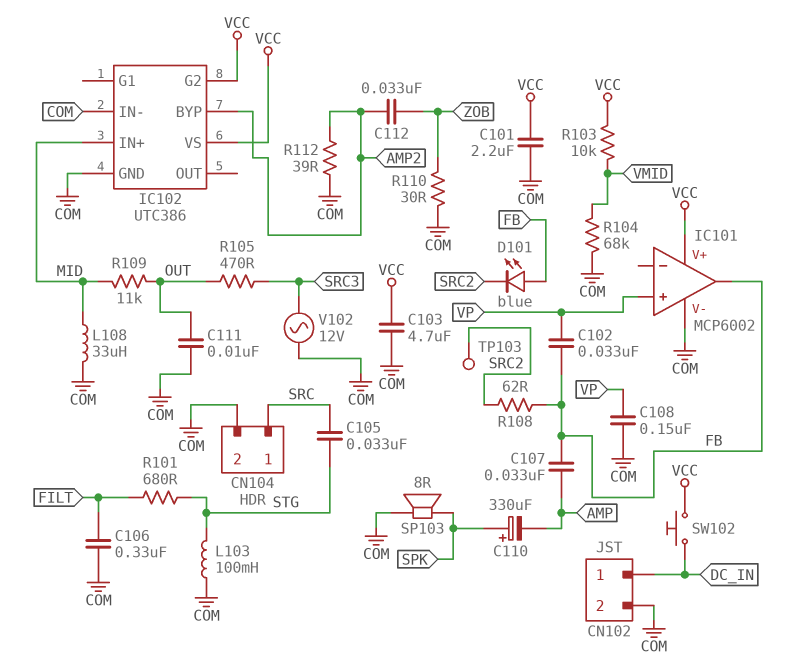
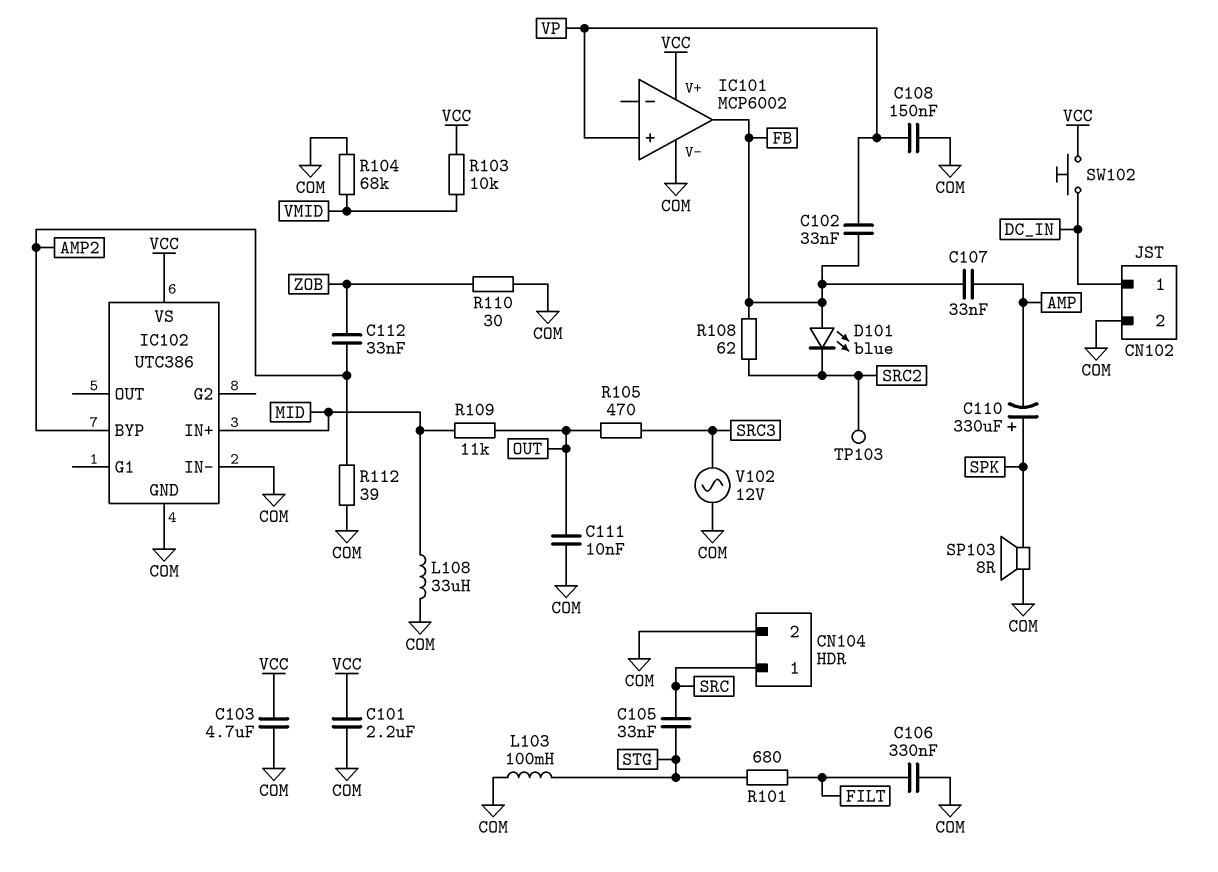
IC102 pin G2: VCC -> none

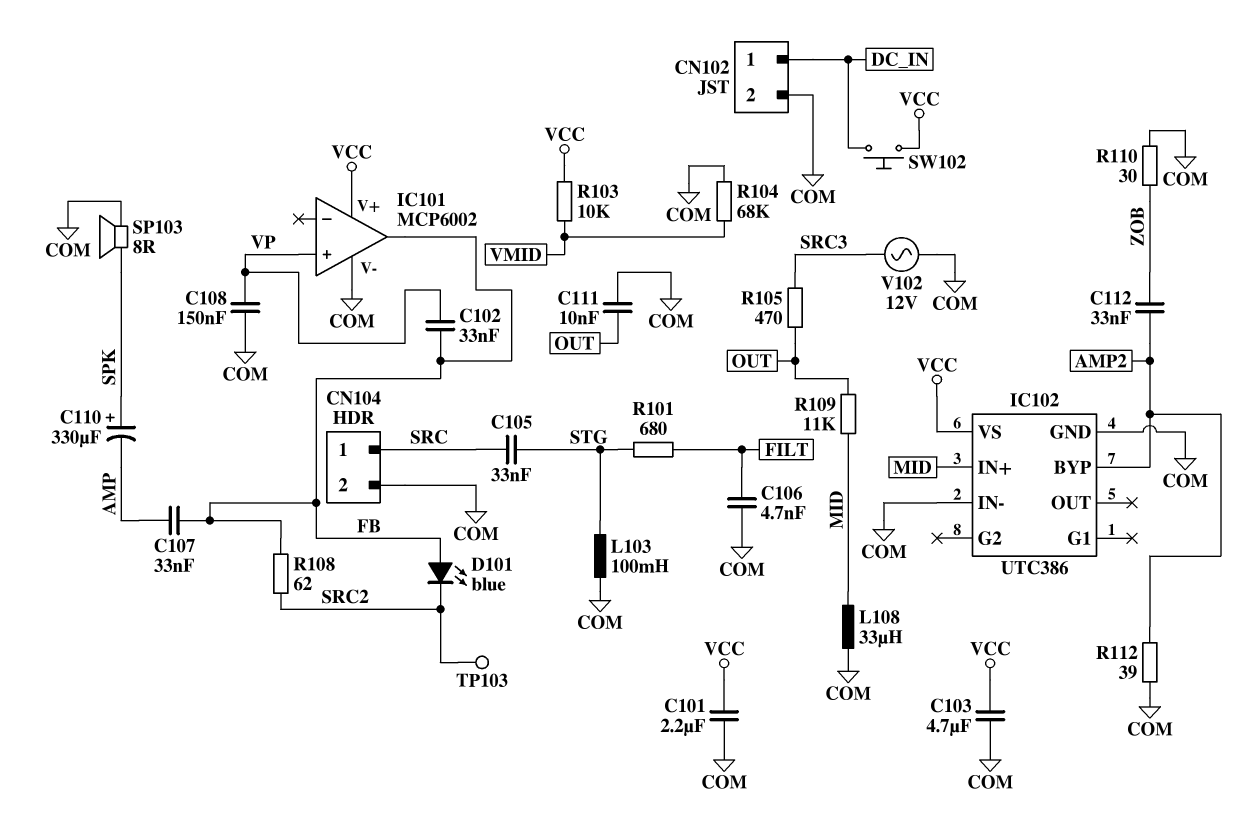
C106: 330nF (COM, FILT) -> 4.7nF (COM, FILT)

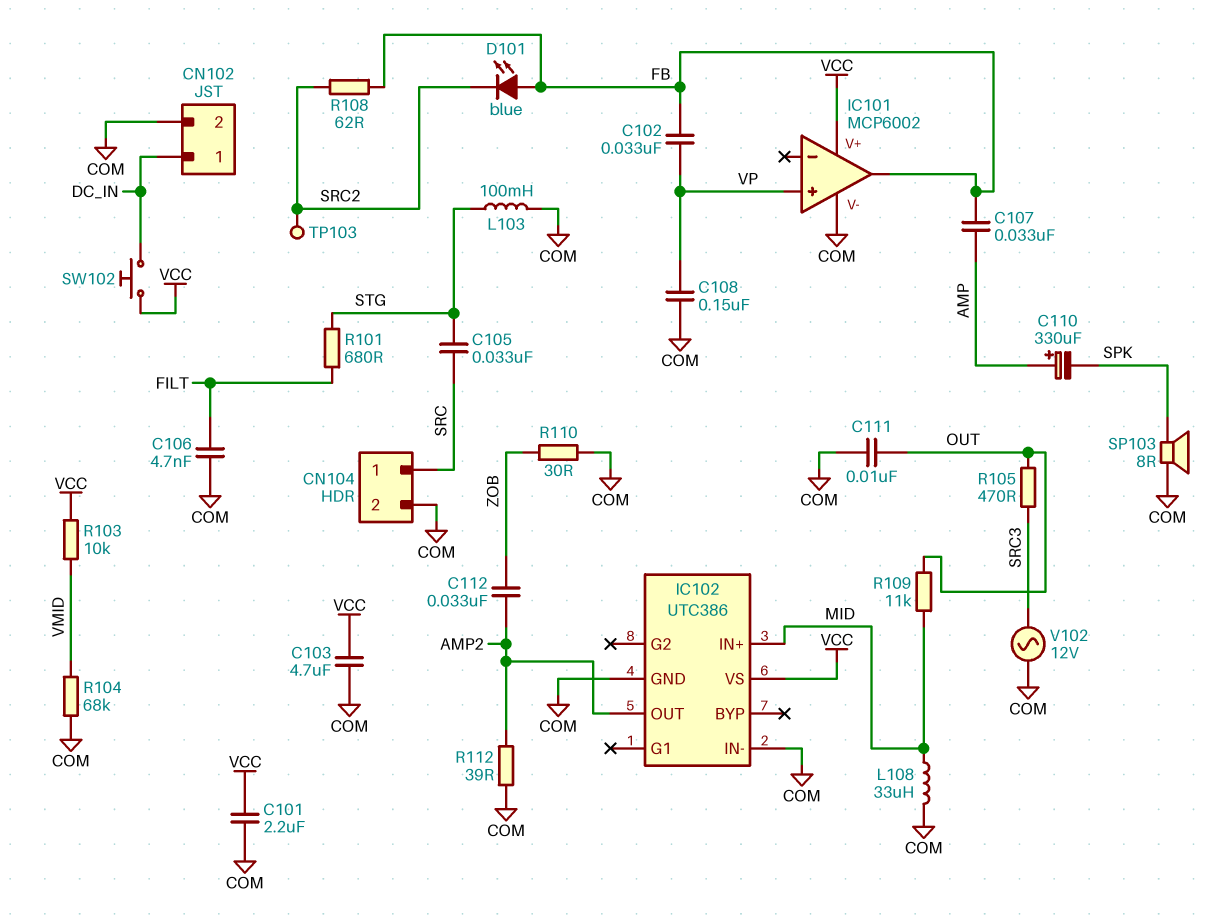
C110: 330uF (plus SPK, minus AMP) -> 330uF (plus AMP, minus SPK)
IC102 pin BYP: AMP2 -> none
IC102 pin OUT: none -> AMP2

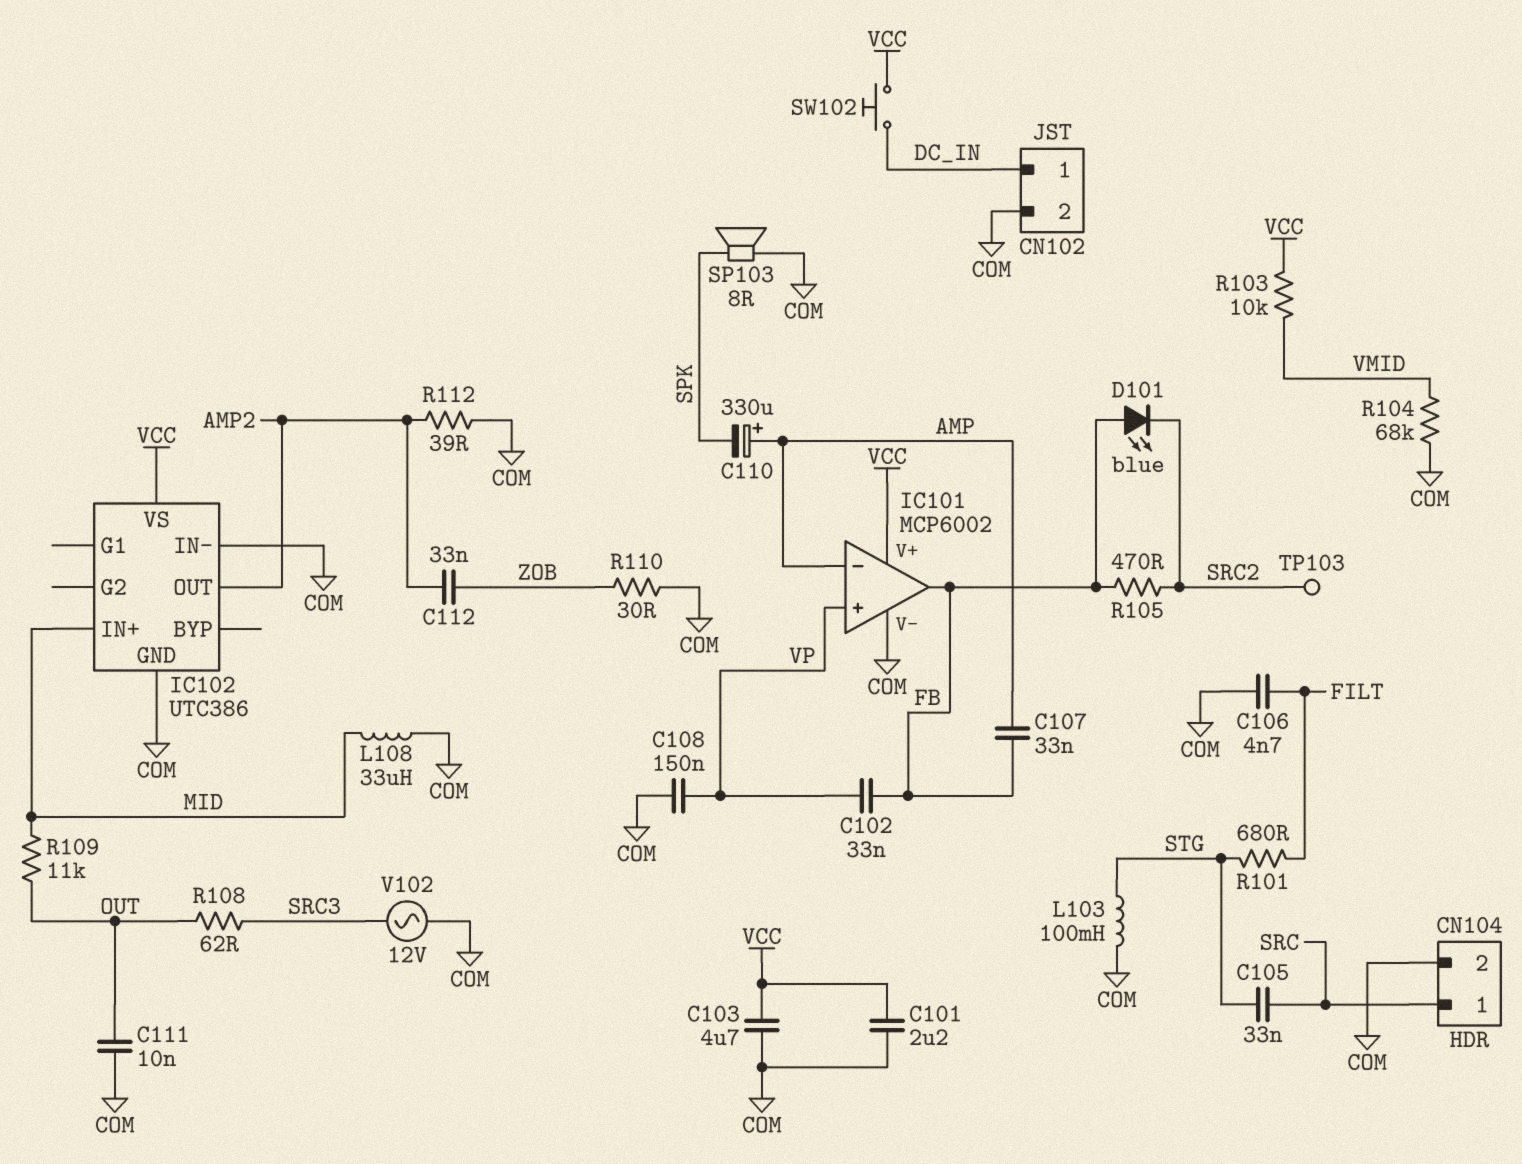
IC101 pin in-: none -> AMP
R105: 470 (OUT, SRC3) -> 470 (FB, SRC2)
R108: 62 (FB, SRC2) -> 62 (OUT, SRC3)

